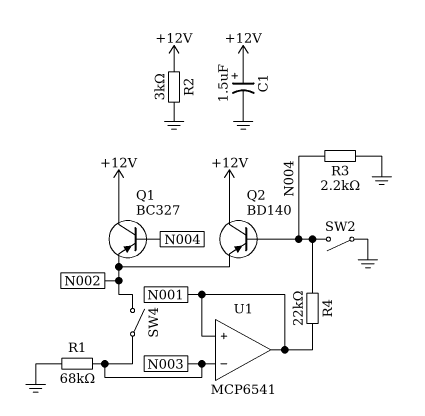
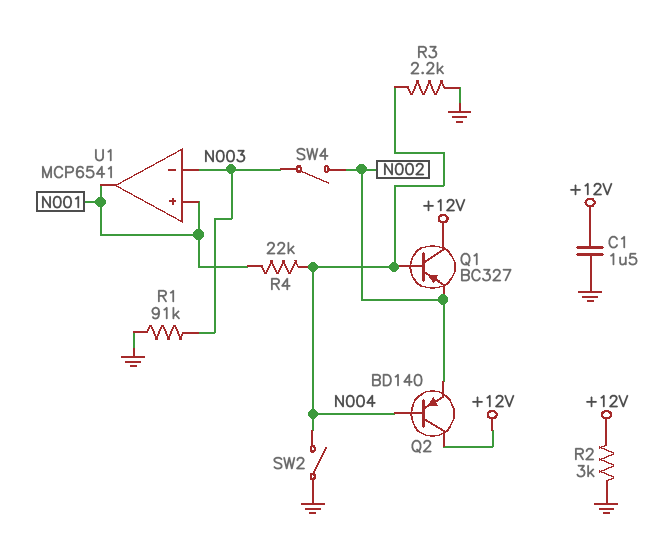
C1: 1.5uF (plus +12V, minus GND) -> 1.5uF (+12V, GND)
R1: 68k (GND, N003) -> 91k (GND, N003)

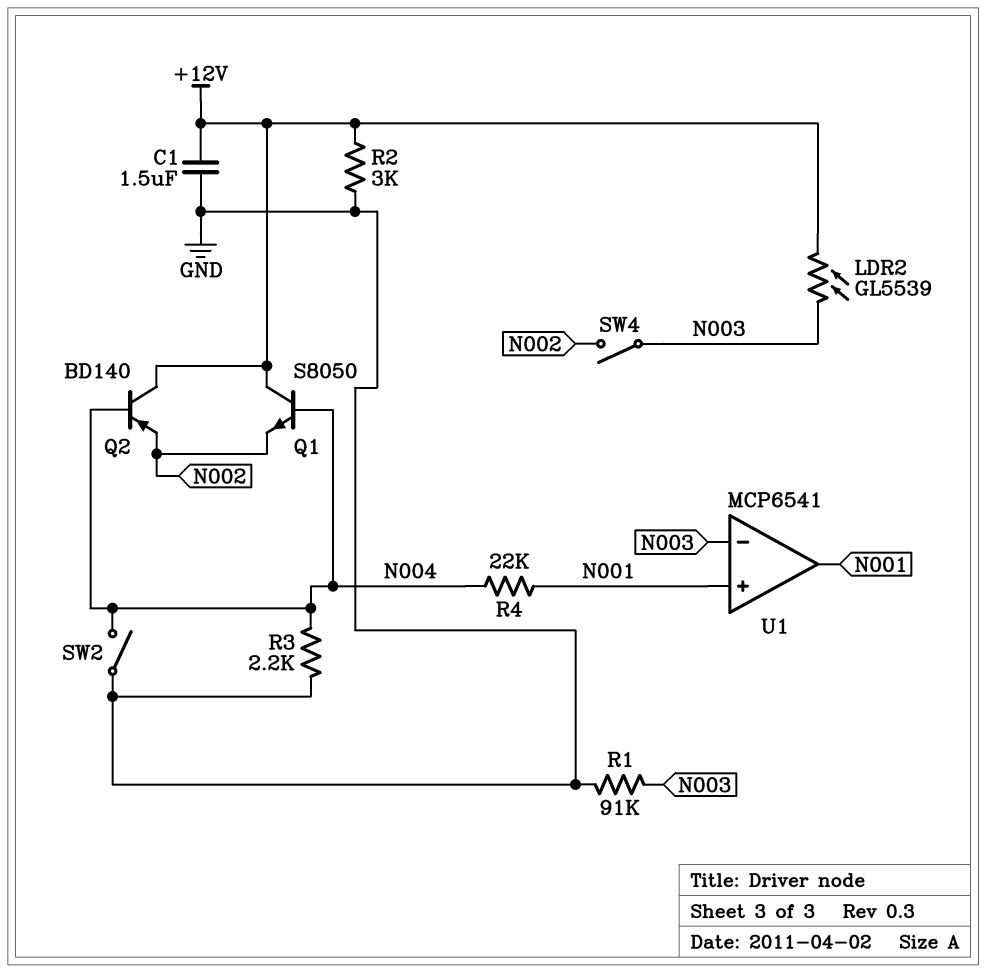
LDR2: none -> GL5539 (+12V, N003)
Q1: PNP BC327 (B N004, C +12V, E N002) -> NPN S8050 (B N004, C +12V, E N002)

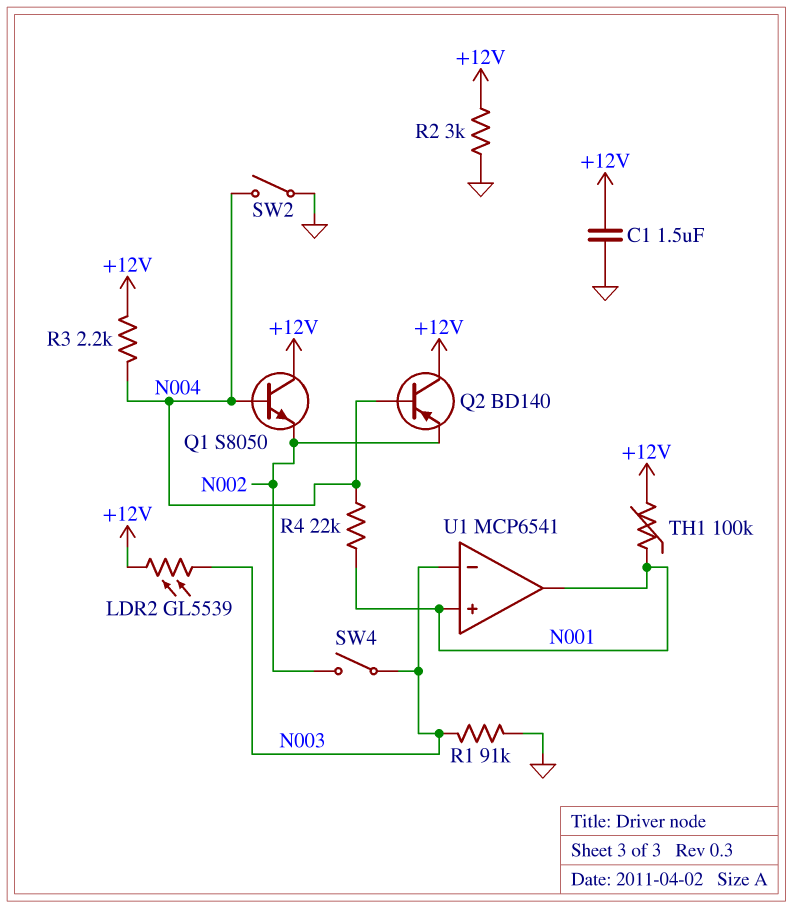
R3: 2.2k (GND, N004) -> 2.2k (+12V, N004)
TH1: none -> 100k (+12V, N001)

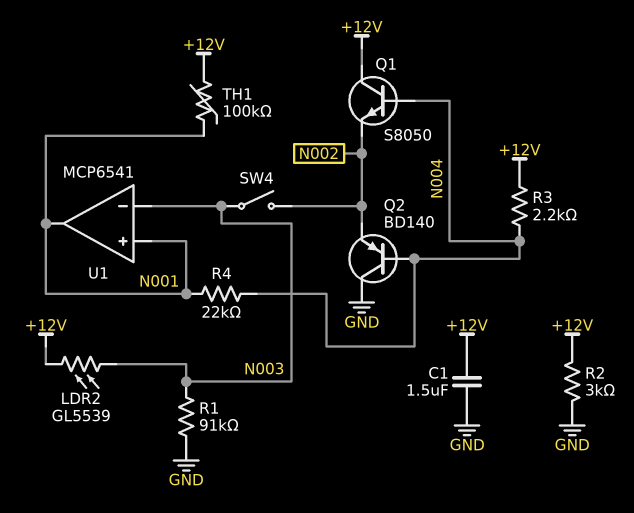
Q2: PNP BD140 (B N004, C +12V, E N002) -> PNP BD140 (B N004, C GND, E N002)
SW2: switch (GND, N004) -> none

